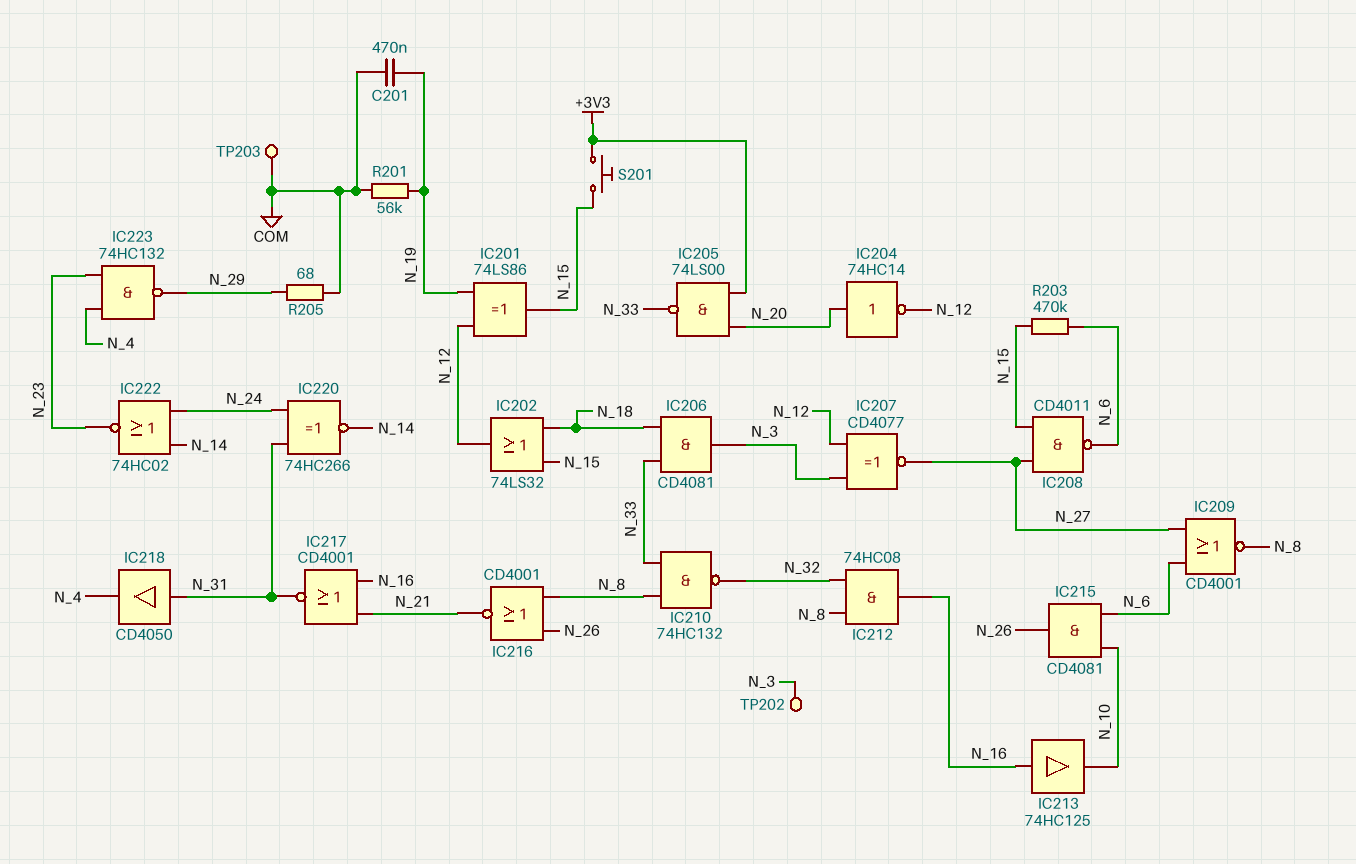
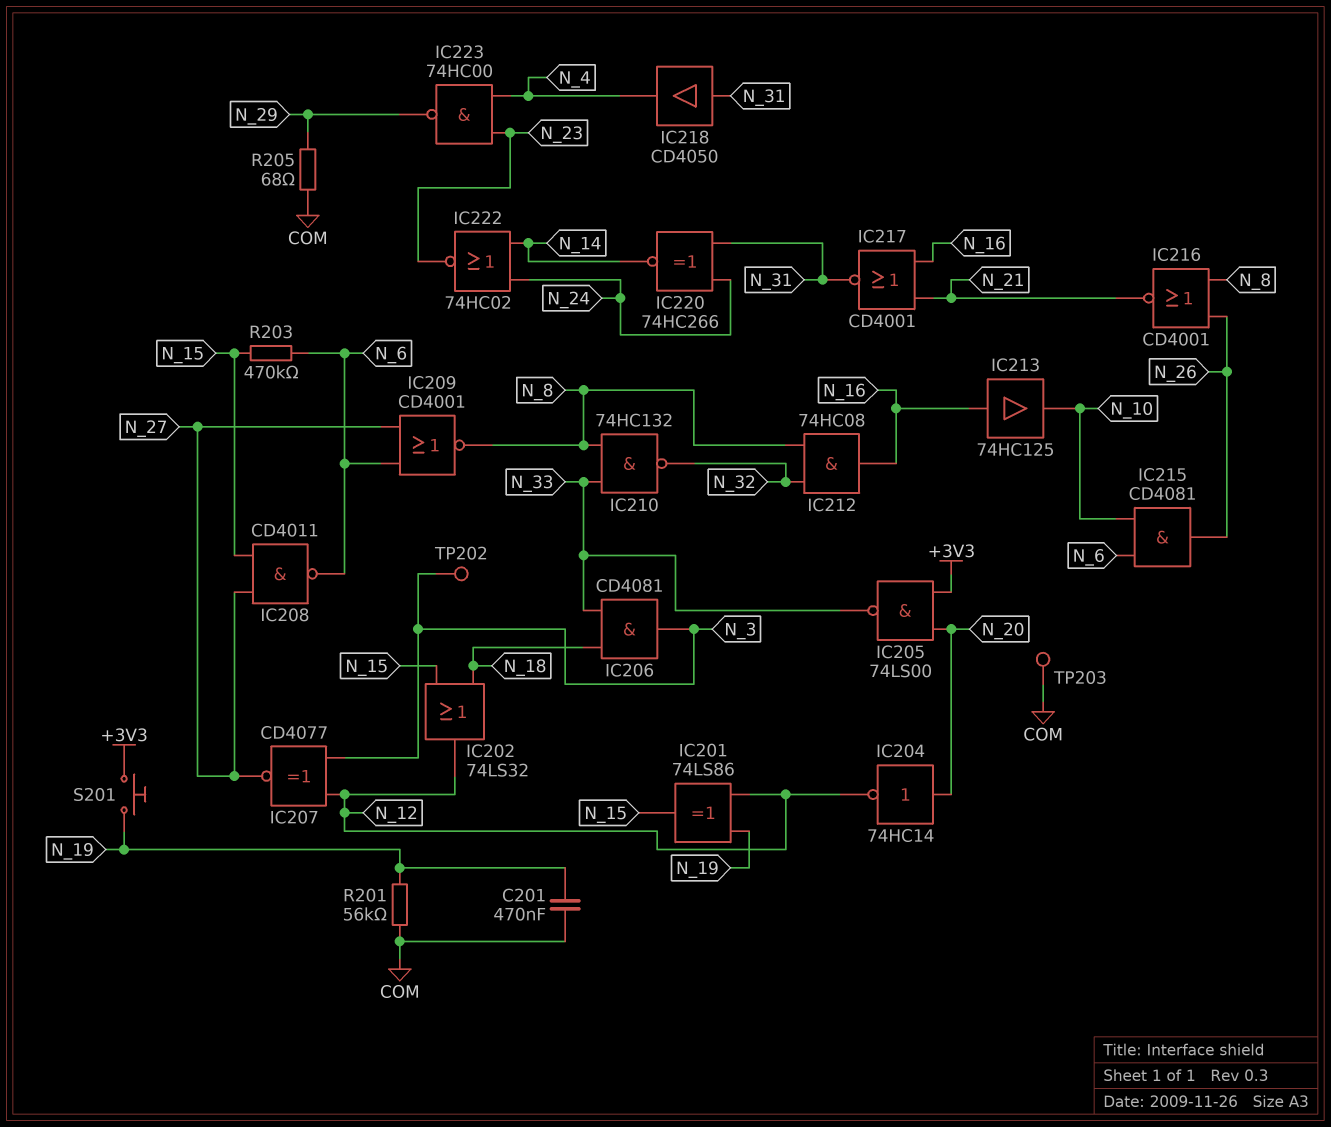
IC223: NAND 74HC132 (in N_4, in N_23, out N_29) -> NAND 74HC00 (in N_4, in N_23, out N_29)
S201: button (+3V3, N_15) -> button (+3V3, N_19)

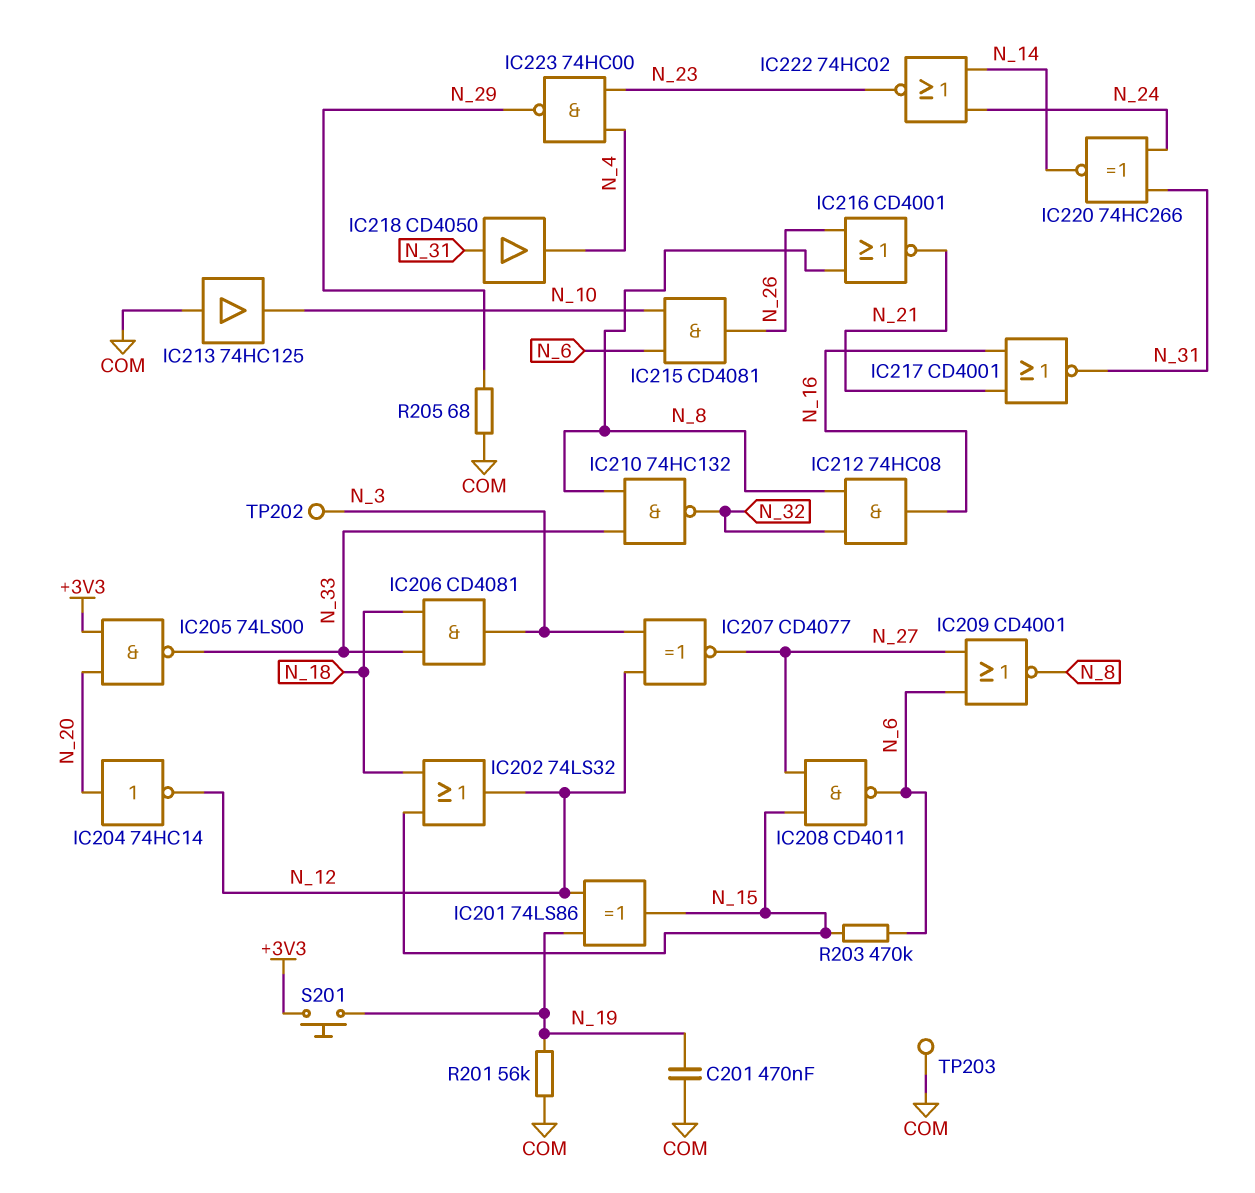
IC213: buffer 74HC125 (in N_16, out N_10) -> buffer 74HC125 (in COM, out N_10)

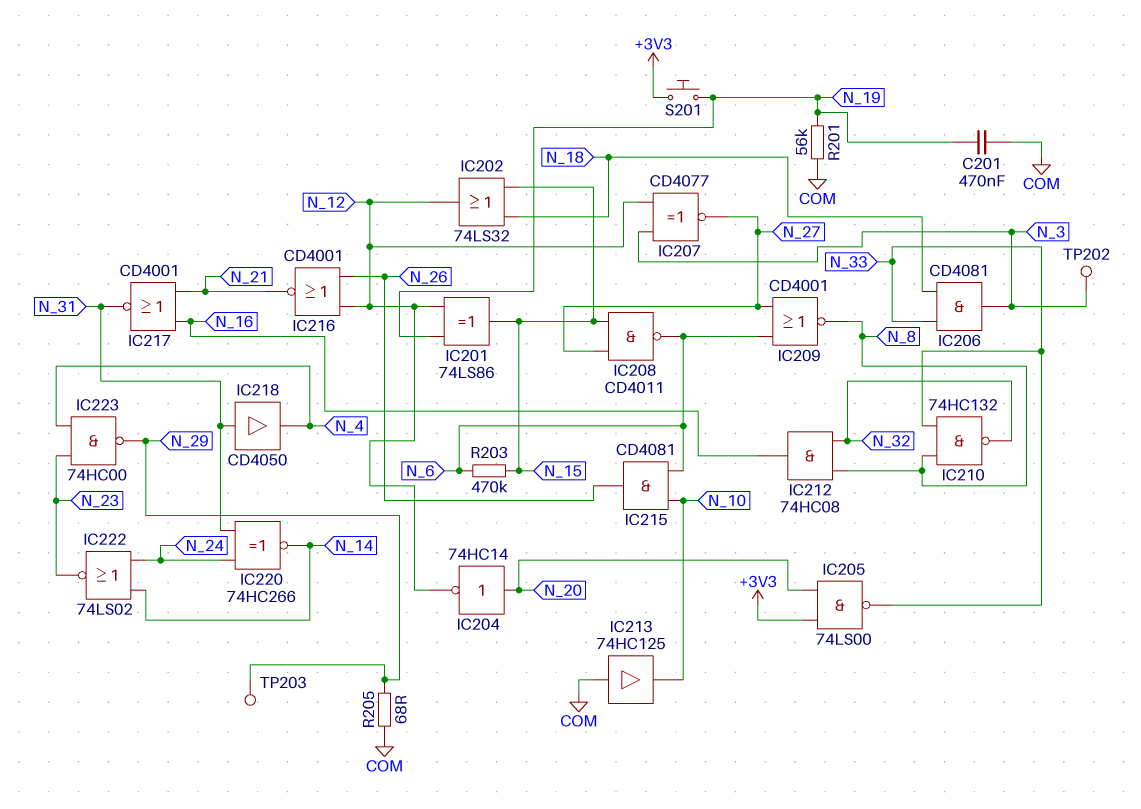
IC216: NOR CD4001 (in N_8, in N_26, out N_21) -> NOR CD4001 (in N_12, in N_26, out N_21)
IC222: NOR 74HC02 (in N_14, in N_24, out N_23) -> NOR 74LS02 (in N_14, in N_24, out N_23)
TP203: test point (COM) -> test point (N_29)

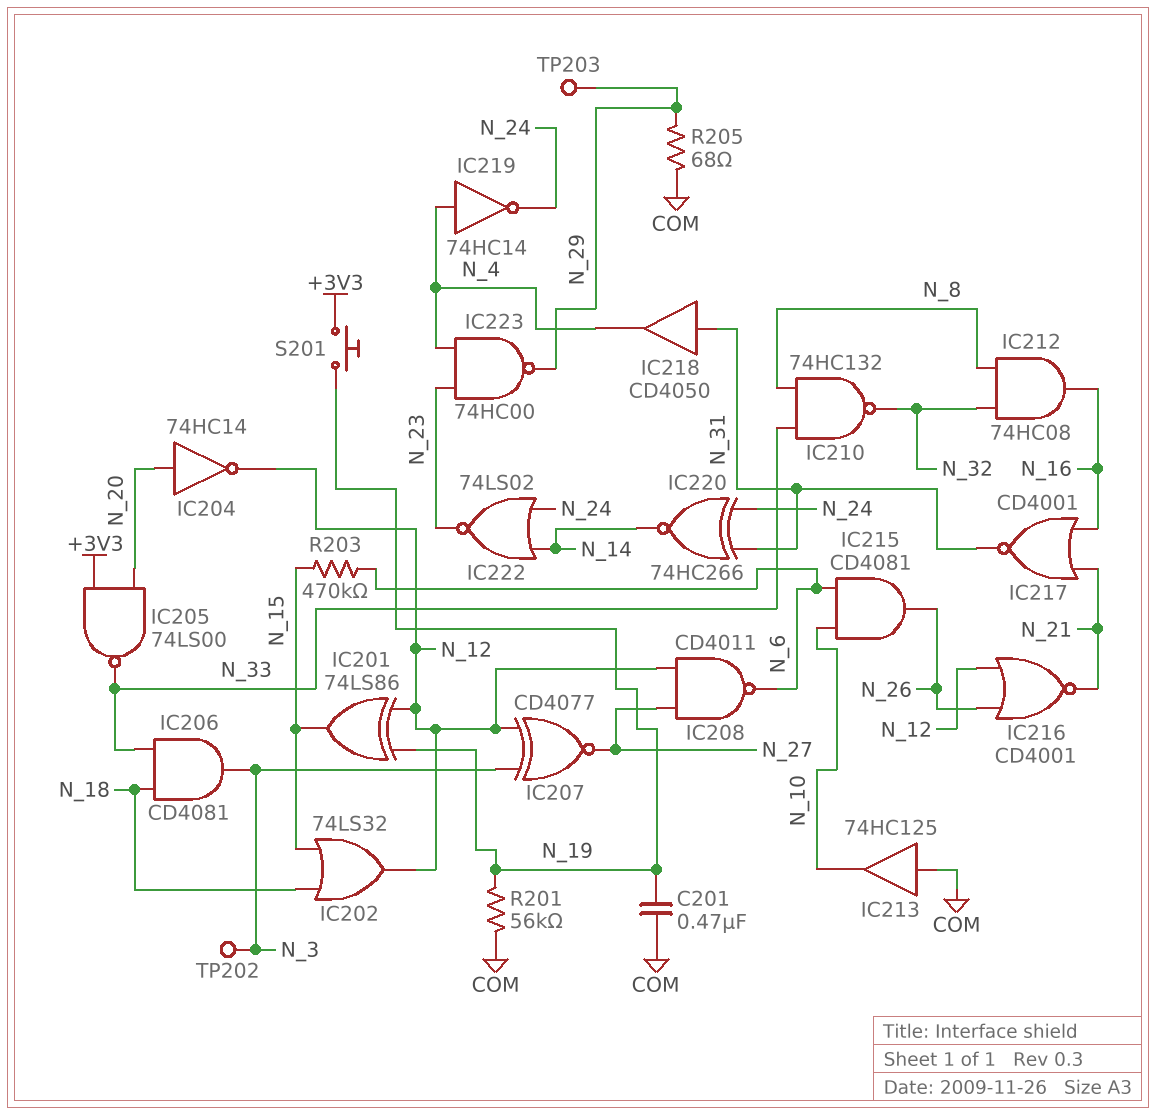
IC208: NAND CD4011 (in N_15, in N_27, out N_6) -> NAND CD4011 (in N_12, in N_27, out N_6)
IC209: NOR CD4001 (in N_6, in N_27, out N_8) -> none
IC219: none -> NOT 74HC14 (in N_4, out N_24)

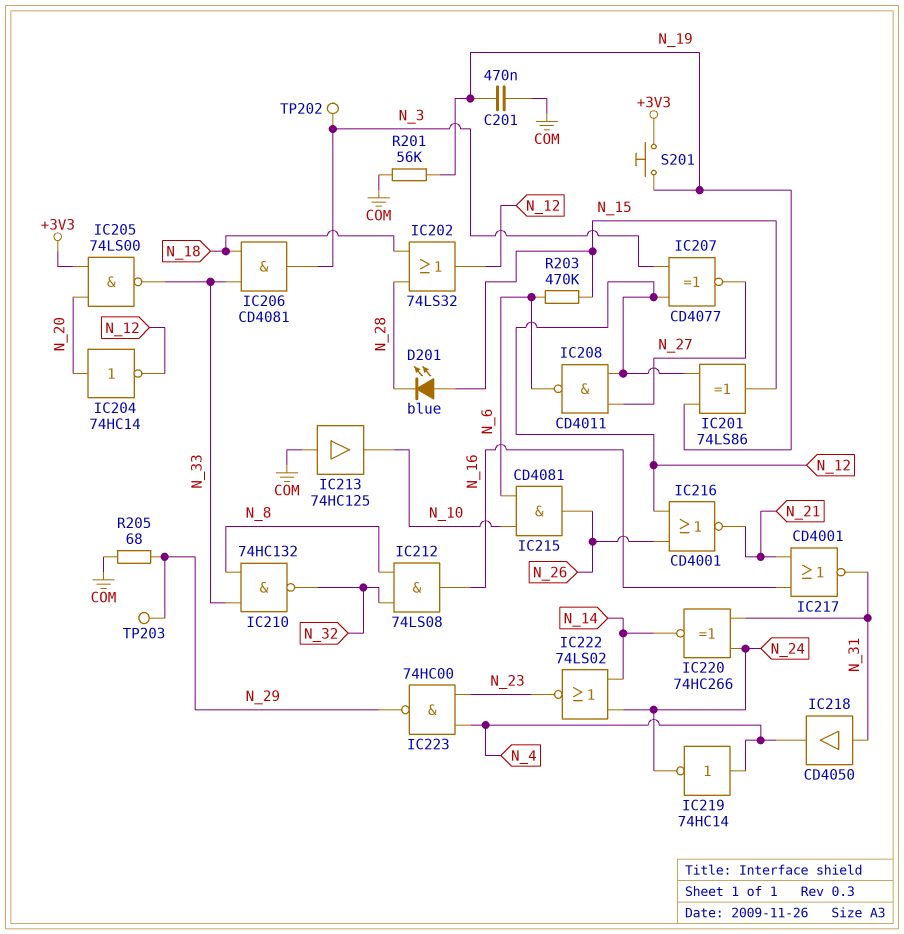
D201: none -> LED blue (A N_15, K N_28)
IC202: OR 74LS32 (in N_15, in N_18, out N_12) -> OR 74LS32 (in N_18, in N_28, out N_12)
IC212: AND 74HC08 (in N_8, in N_32, out N_16) -> AND 74LS08 (in N_8, in N_32, out N_16)

